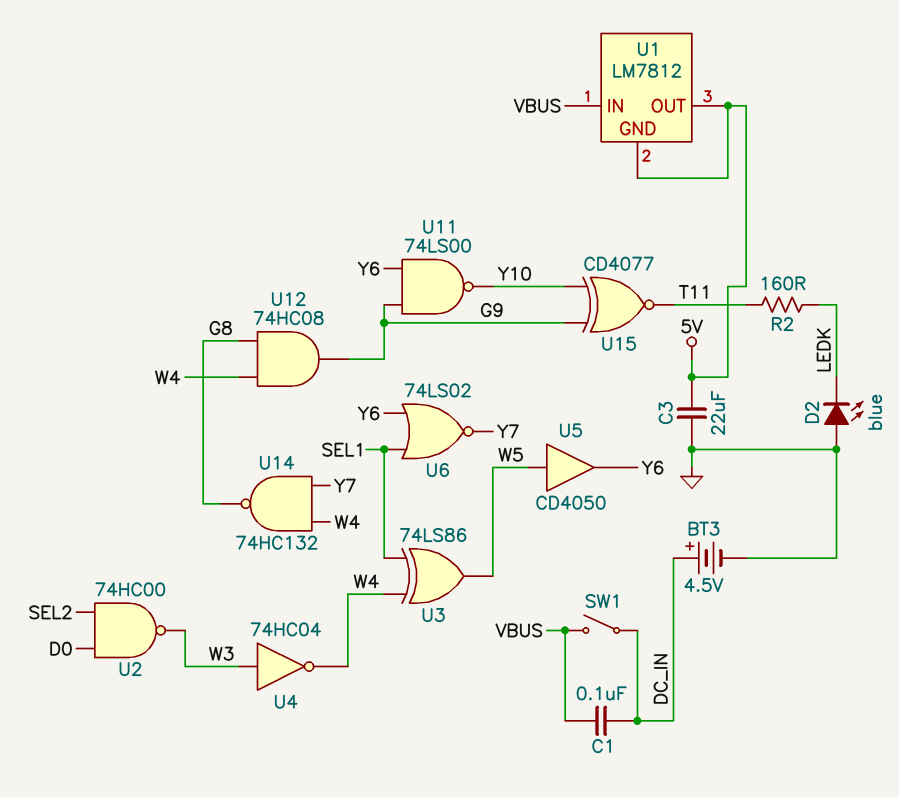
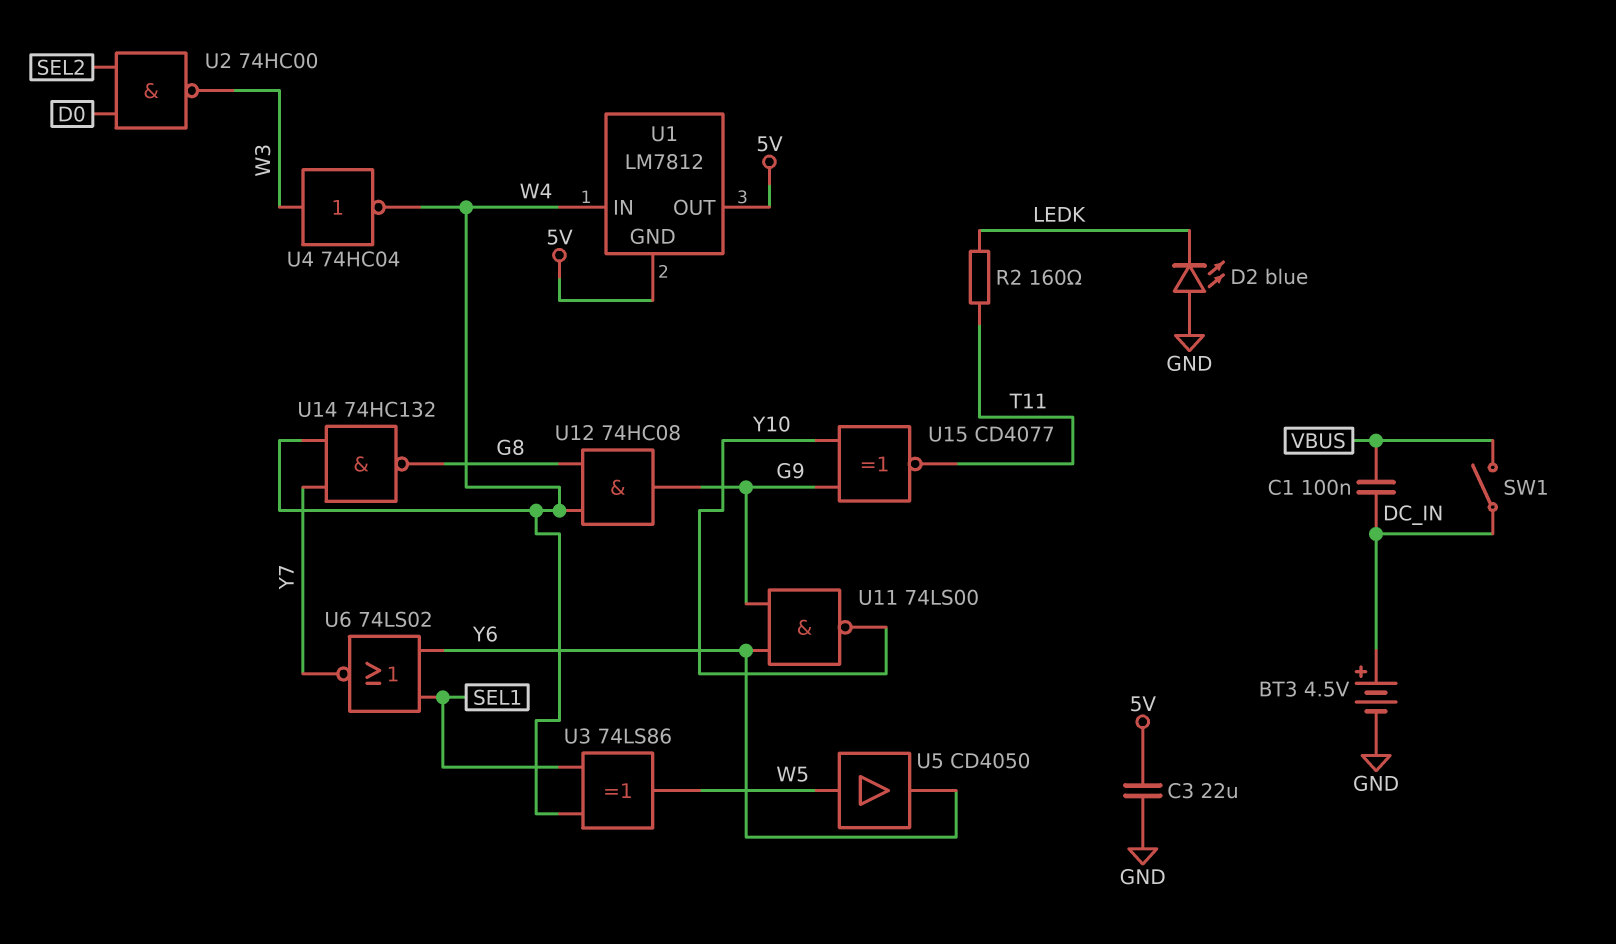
U1 pin IN: VBUS -> W4

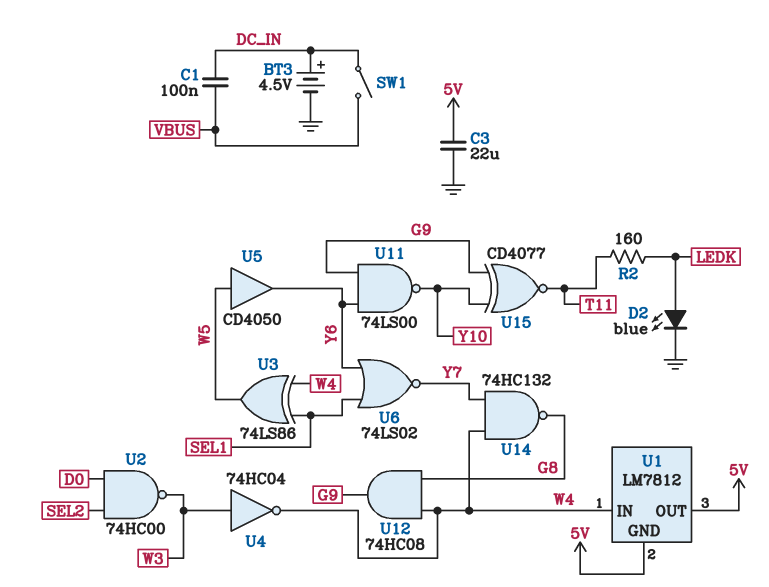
D2: LED blue (A GND, K LEDK) -> LED blue (A LEDK, K GND)

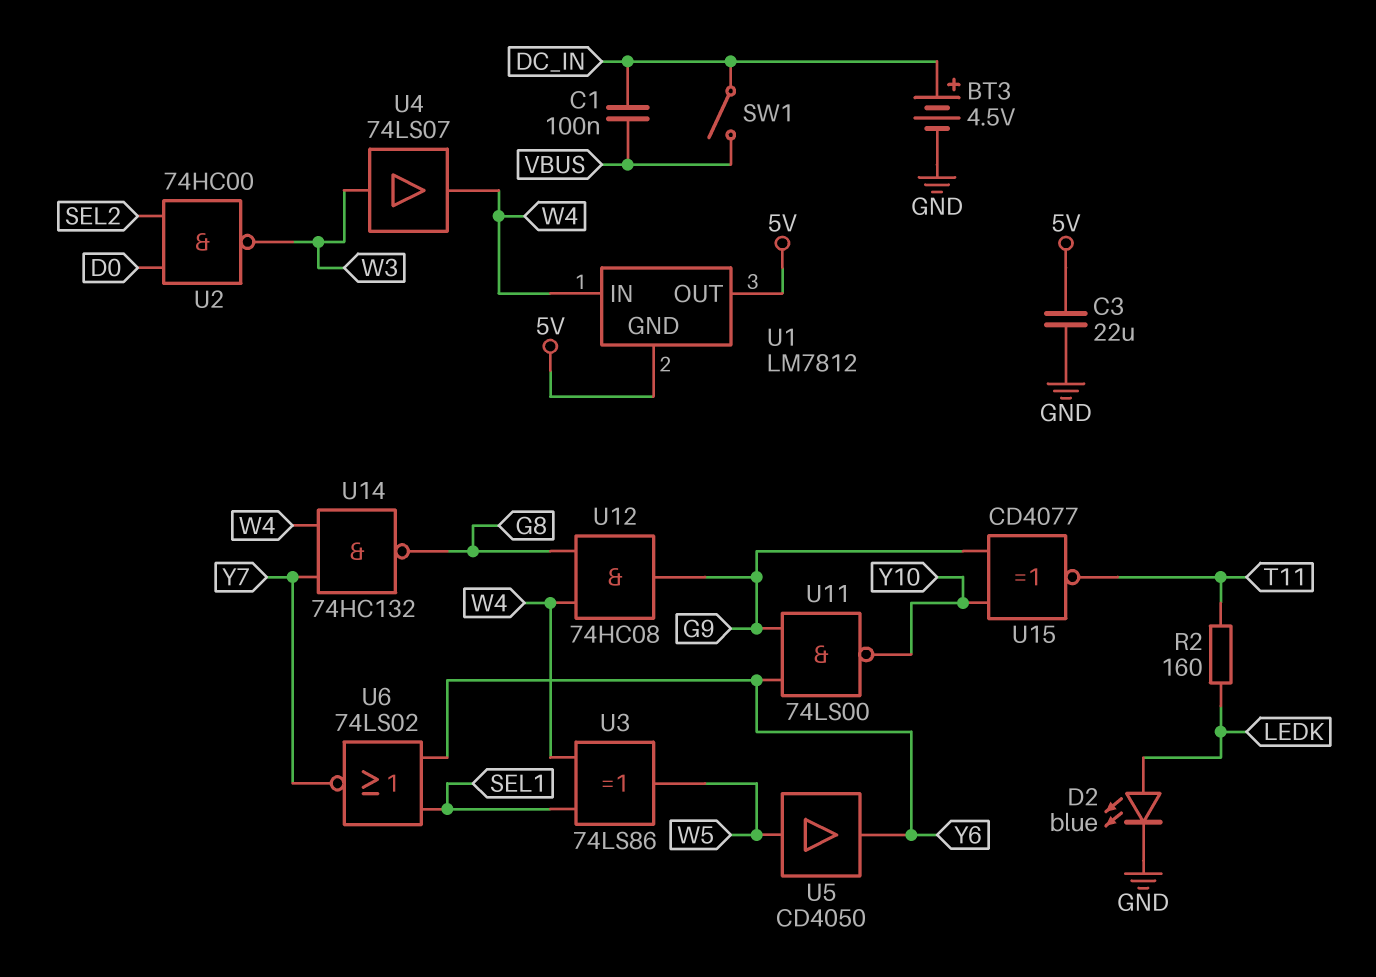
U4: NOT 74HC04 (in W3, out W4) -> buffer 74LS07 (in W3, out W4)

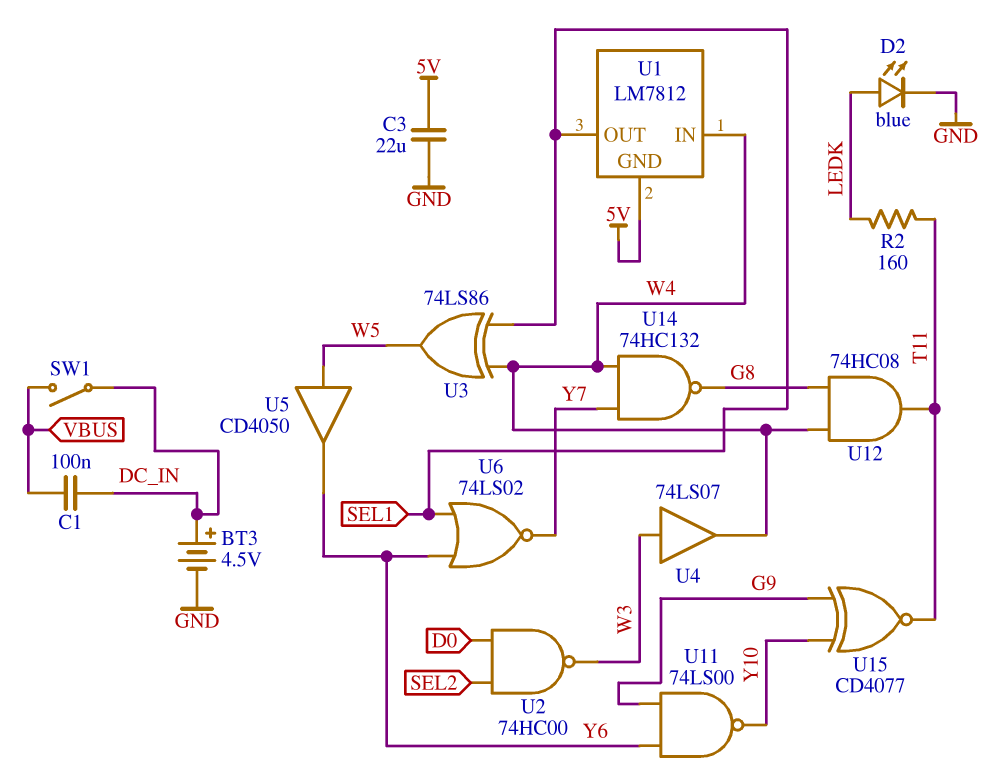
U1 pin OUT: 5V -> SEL1
U12: AND 74HC08 (in G8, in W4, out G9) -> AND 74HC08 (in G8, in W4, out T11)

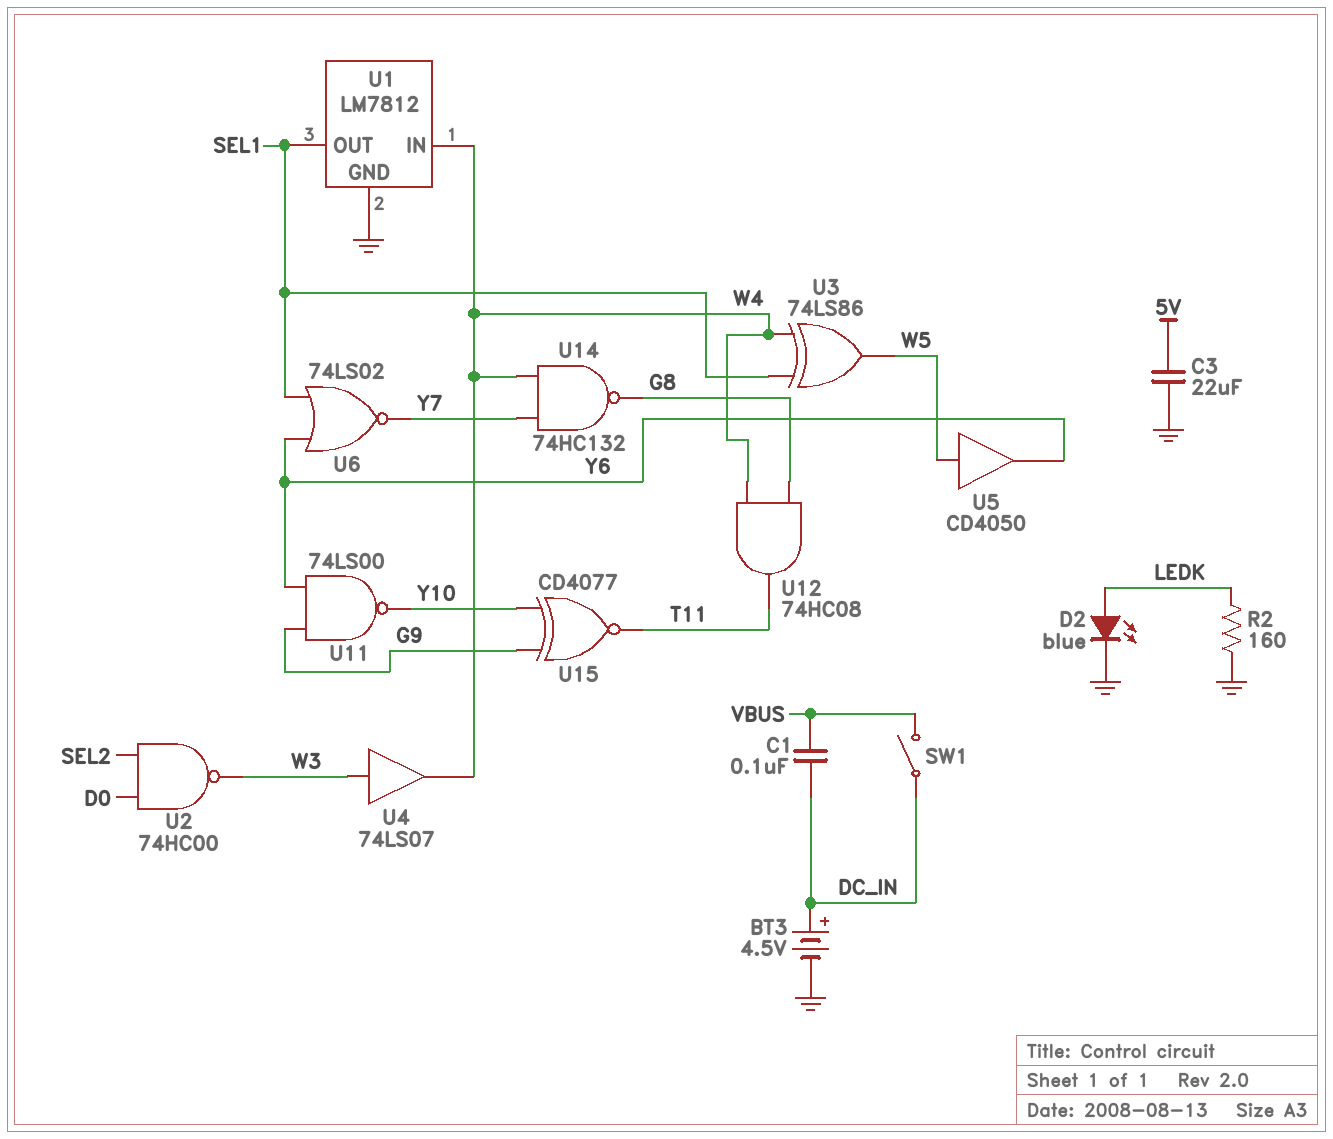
R2: 160 (LEDK, T11) -> 160 (GND, LEDK)
U1 pin GND: 5V -> GND

